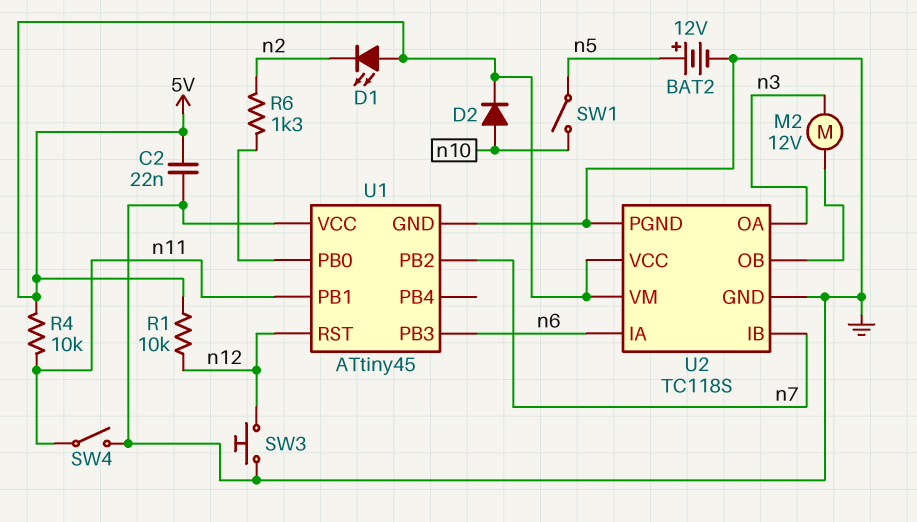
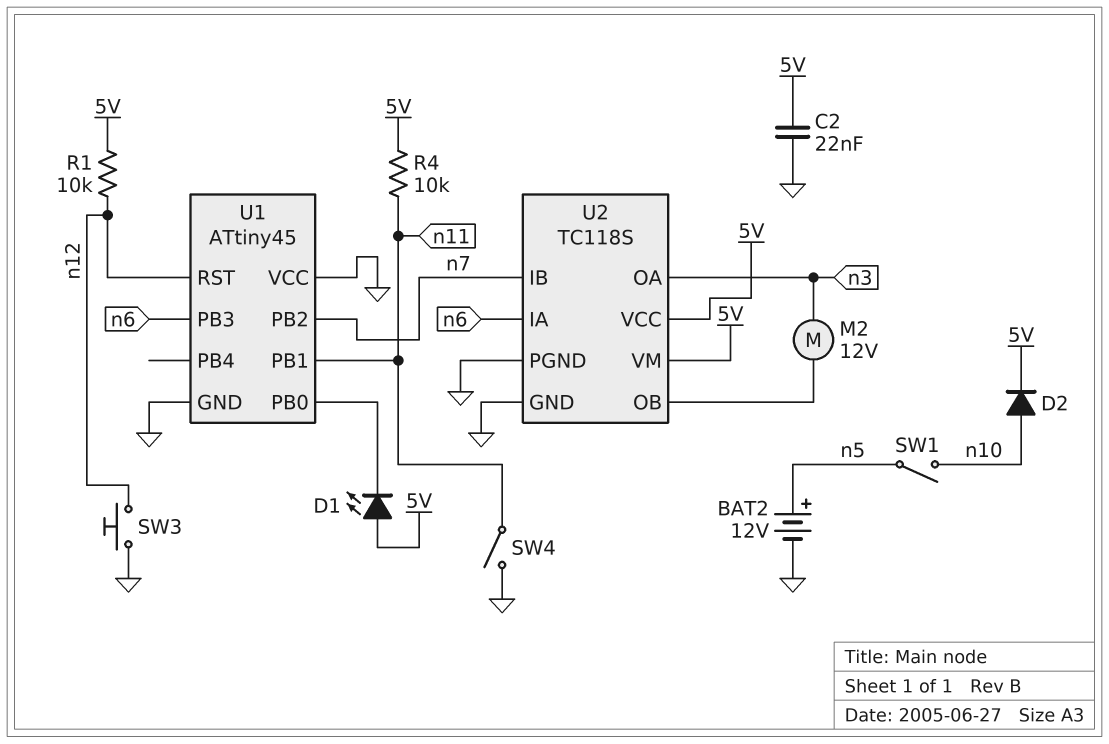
D1: LED (A 5V, K n2) -> LED (A 5V, K U1/PB0)
R6: 1.3k (U1/PB0, n2) -> none

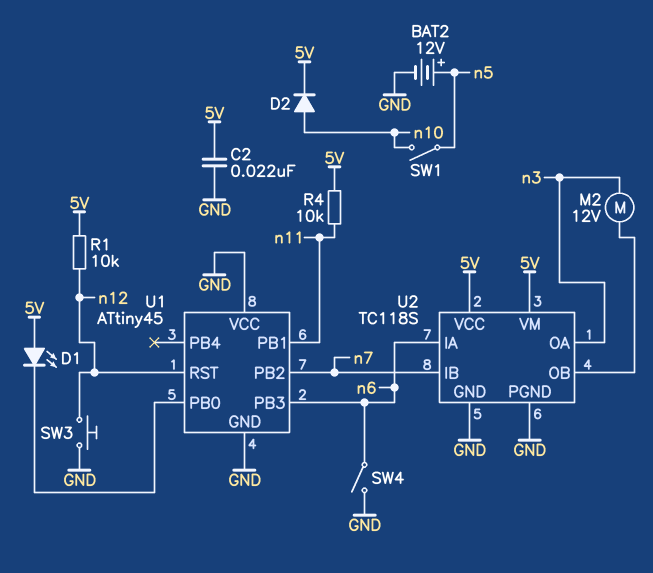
SW4: switch (GND, n11) -> switch (GND, n6)

